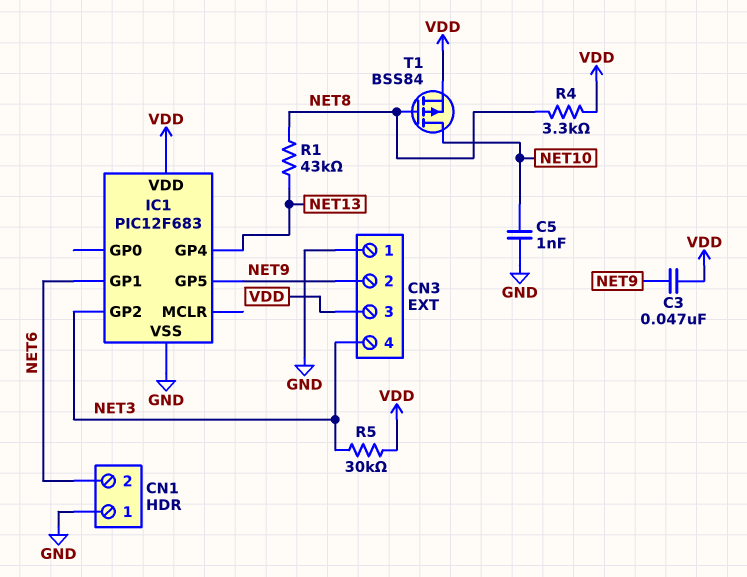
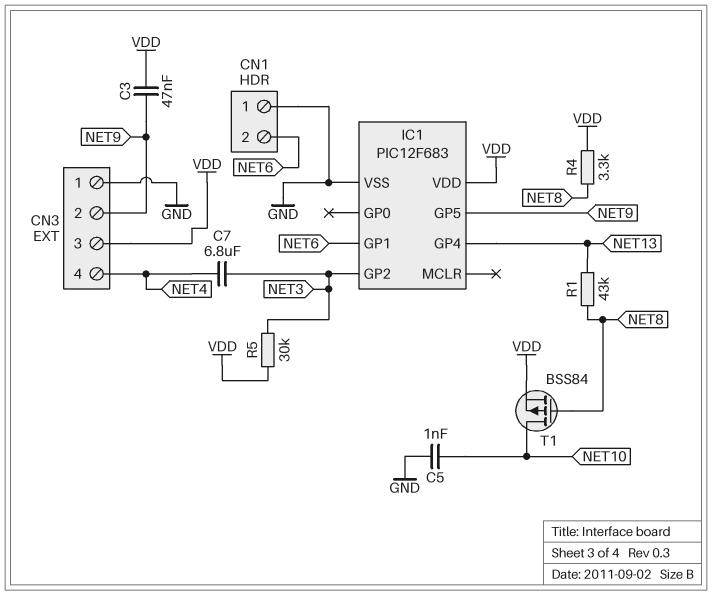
C7: none -> 6.8uF (NET3, NET4)
CN3 pin 4: NET3 -> NET4

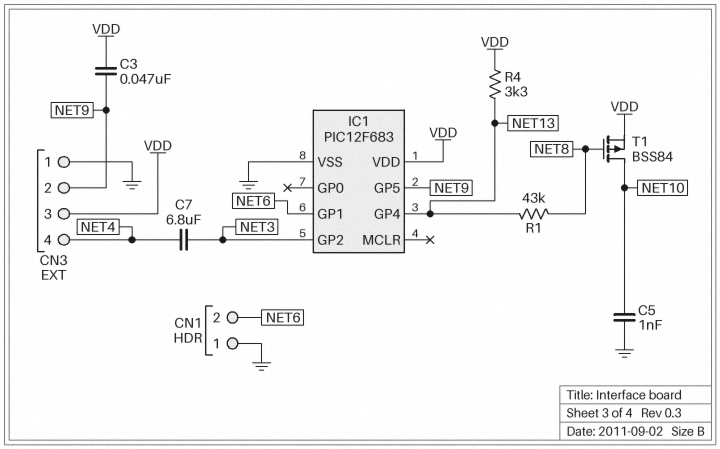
R4: 3.3k (NET8, VDD) -> 3.3k (NET13, VDD)
R5: 30k (NET3, VDD) -> none

